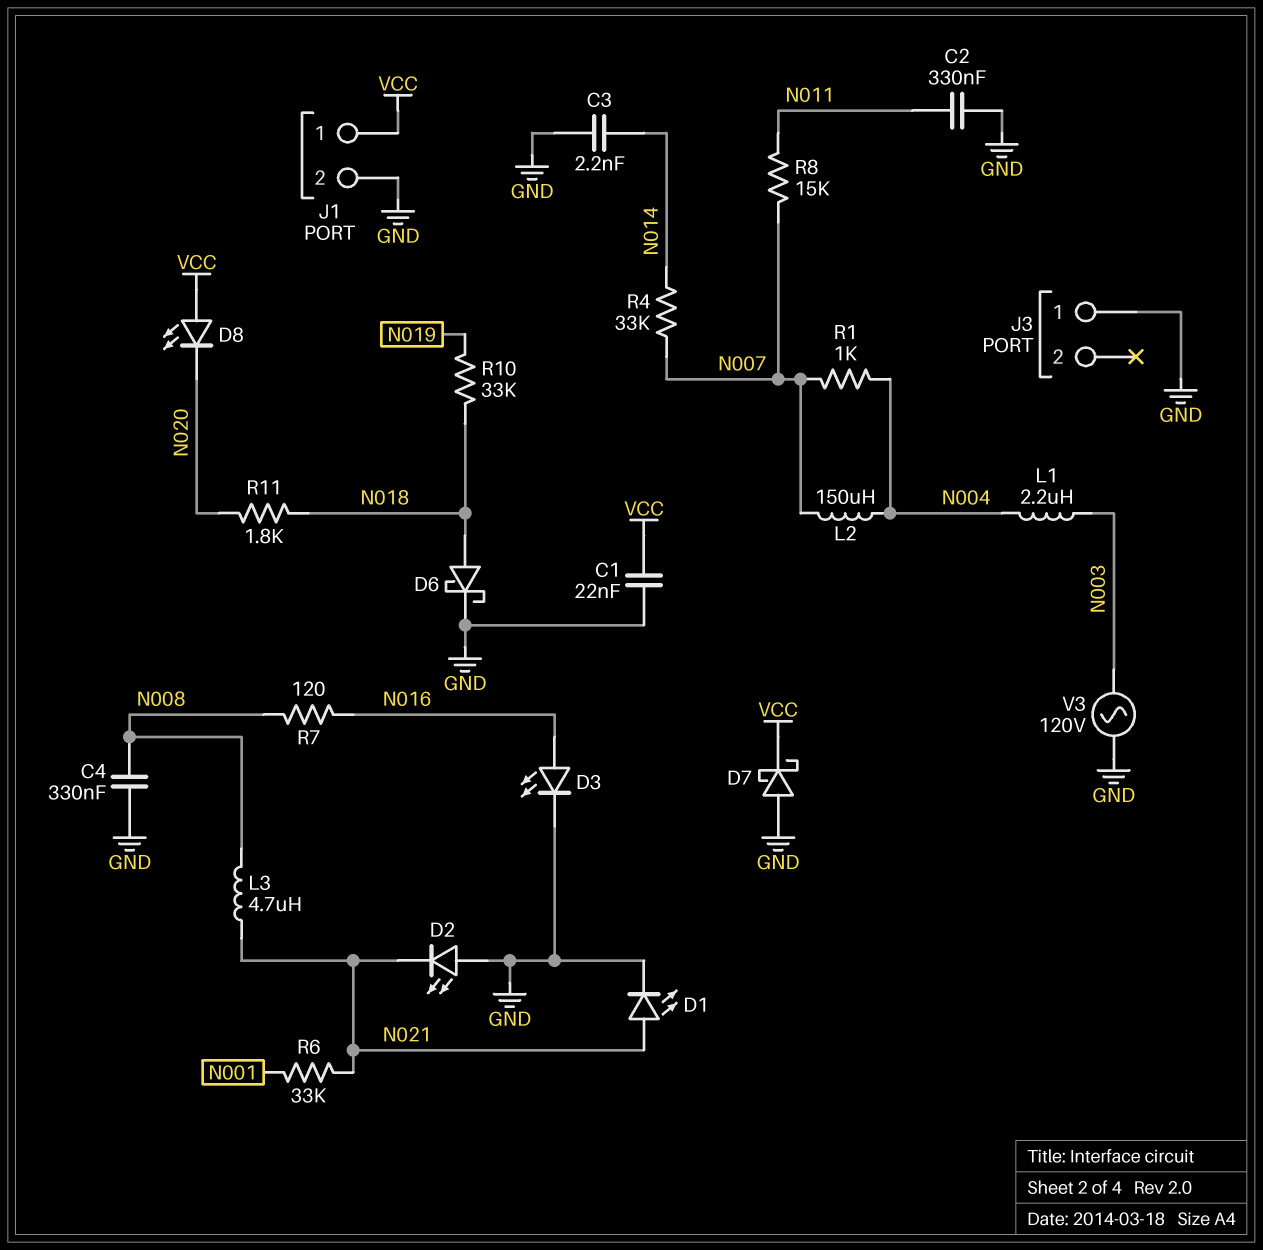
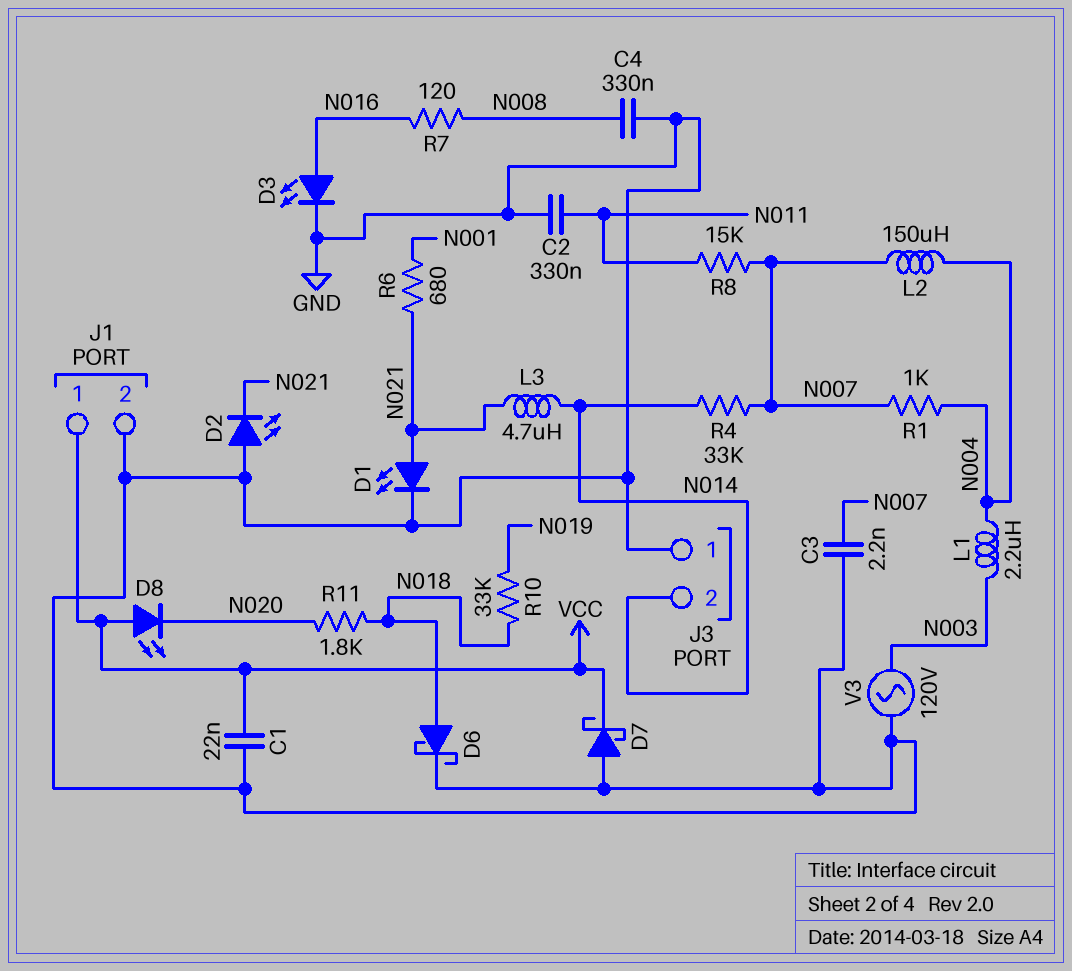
C3: 2.2nF (GND, N014) -> 2.2nF (GND, N007)
J3 pin 2: none -> N014
L3: 4.7uH (N008, N021) -> 4.7uH (N014, N021)
R6: 33k (N001, N021) -> 680 (N001, N021)

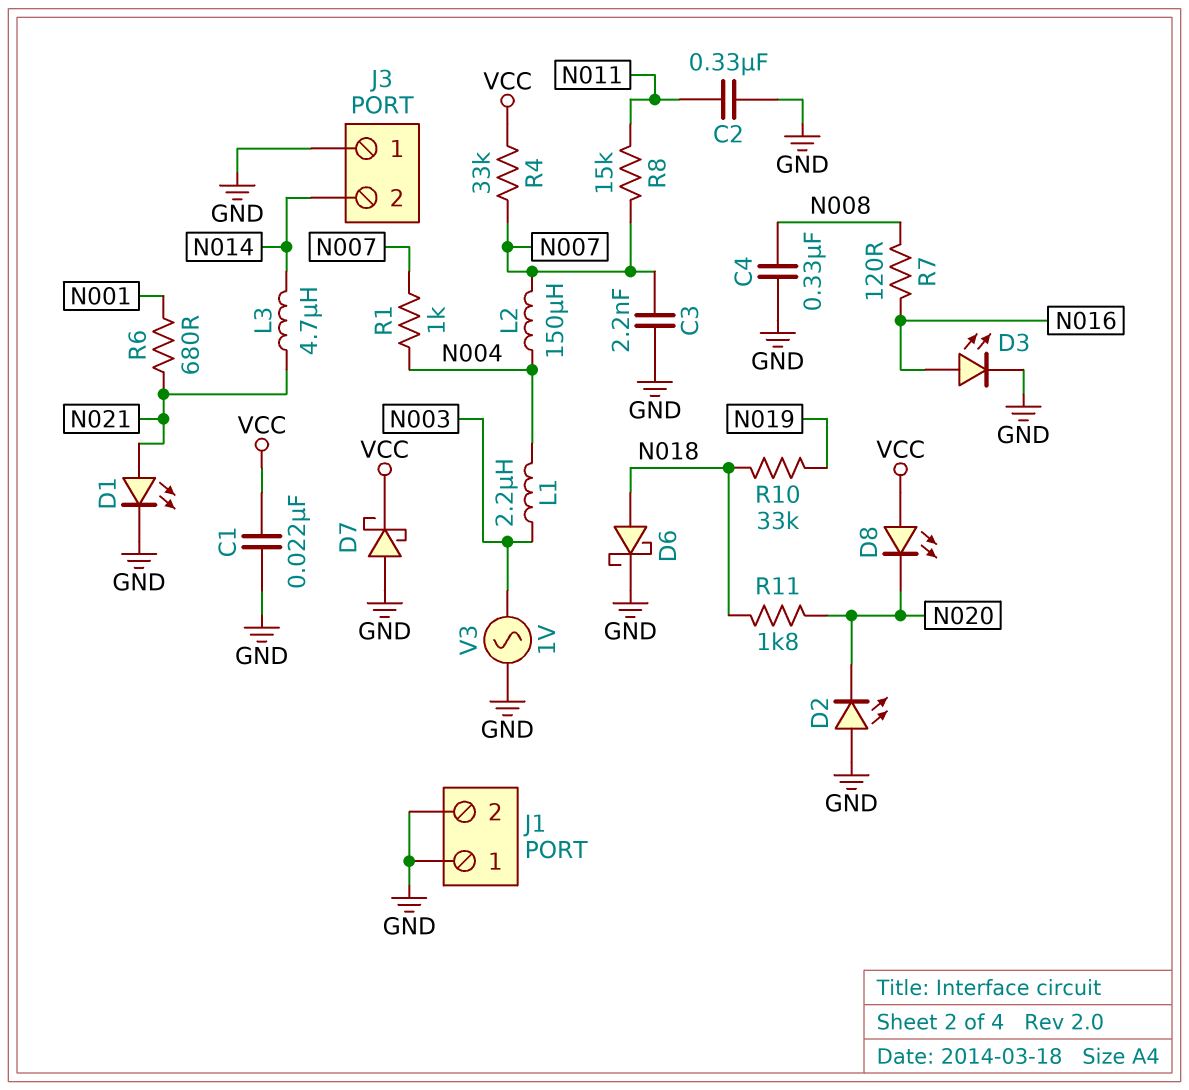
D2: LED (A GND, K N021) -> LED (A GND, K N020)
J1 pin 1: VCC -> GND
R4: 33k (N007, N014) -> 33k (N007, VCC)
V3: AC 120V (GND, N003) -> AC 1V (GND, N003)

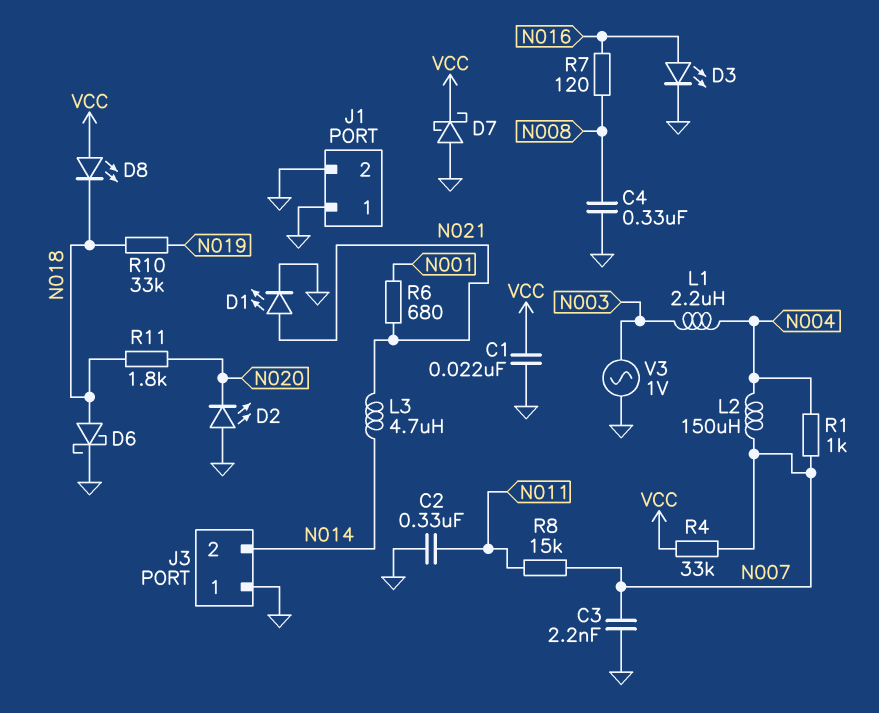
D8: LED (A VCC, K N020) -> LED (A VCC, K N018)

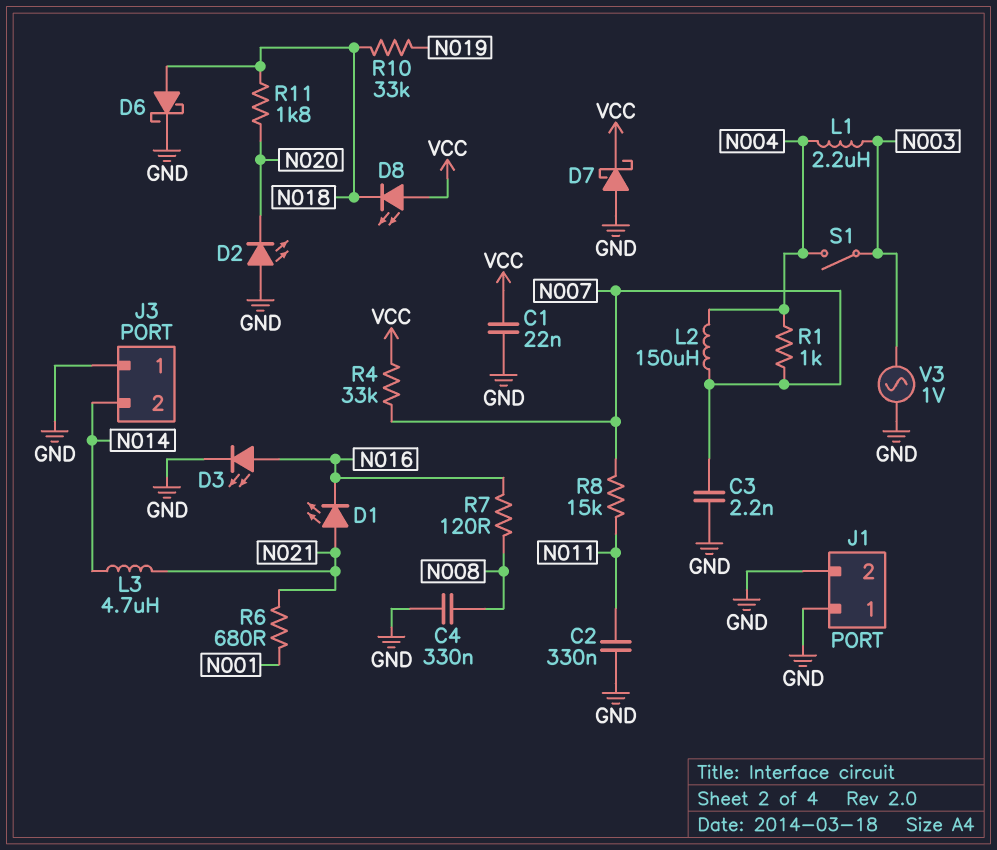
D1: LED (A N021, K GND) -> LED (A N021, K N016)
S1: none -> switch (N003, N004)

